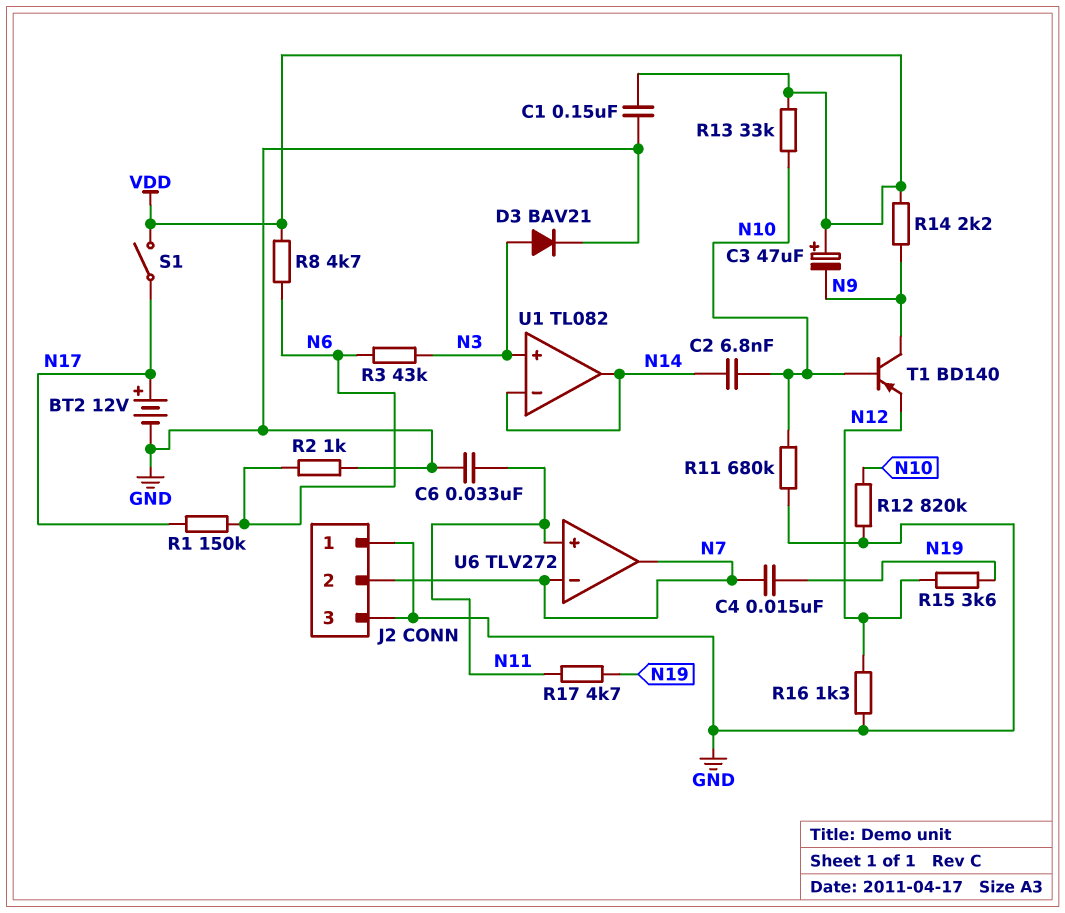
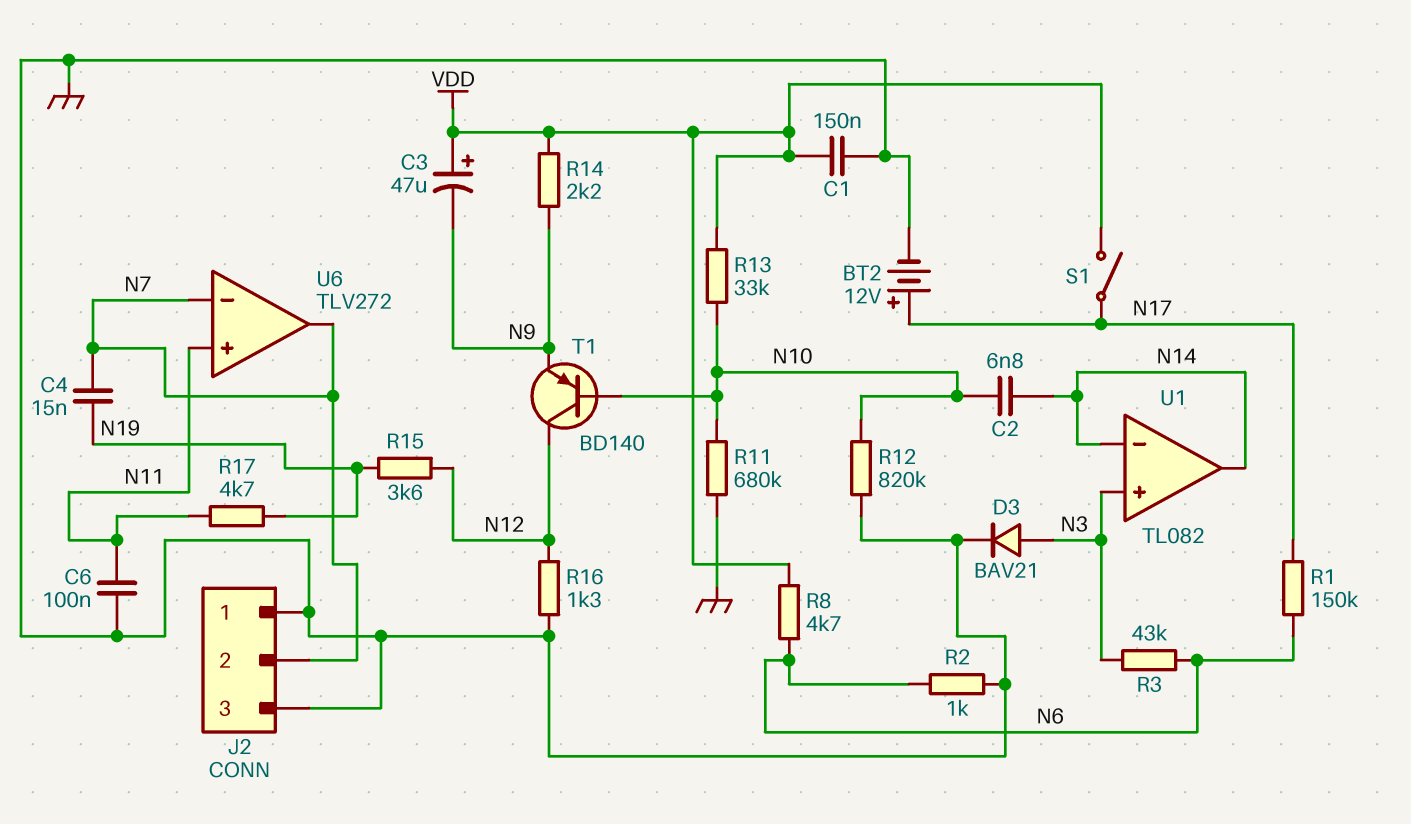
C6: 33nF (GND, N11) -> 100nF (GND, N11)
T1: PNP BD140 (B N10, C N9, E N12) -> PNP BD140 (B N10, C N12, E N9)

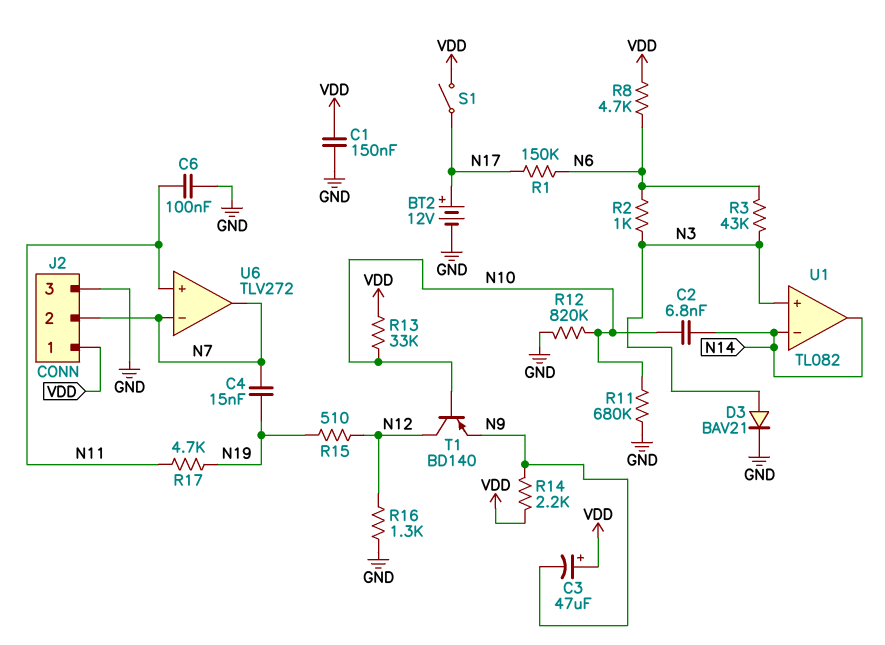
J2 pin 1: GND -> VDD
R2: 1k (GND, N6) -> 1k (N3, N6)
R15: 3.6k (N12, N19) -> 510 (N12, N19)

